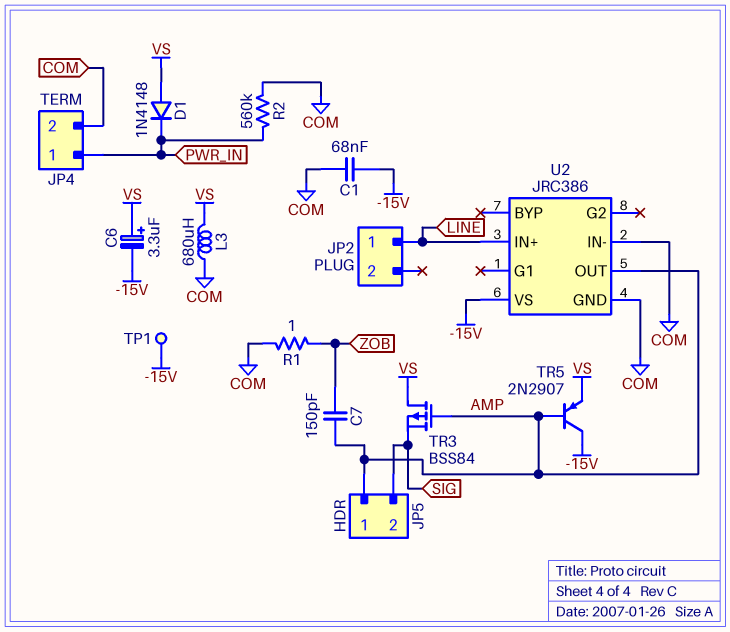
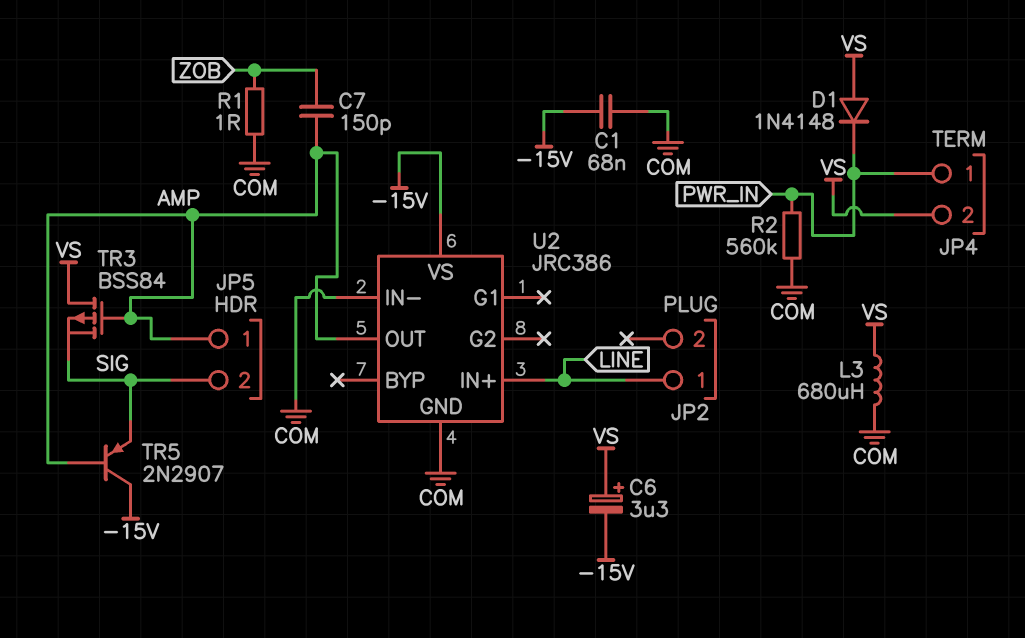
JP4 pin 2: COM -> VS
TP1: test point (-15V) -> none
TR5: PNP 2N2907 (B AMP, C -15V, E VS) -> PNP 2N2907 (B AMP, C -15V, E SIG)

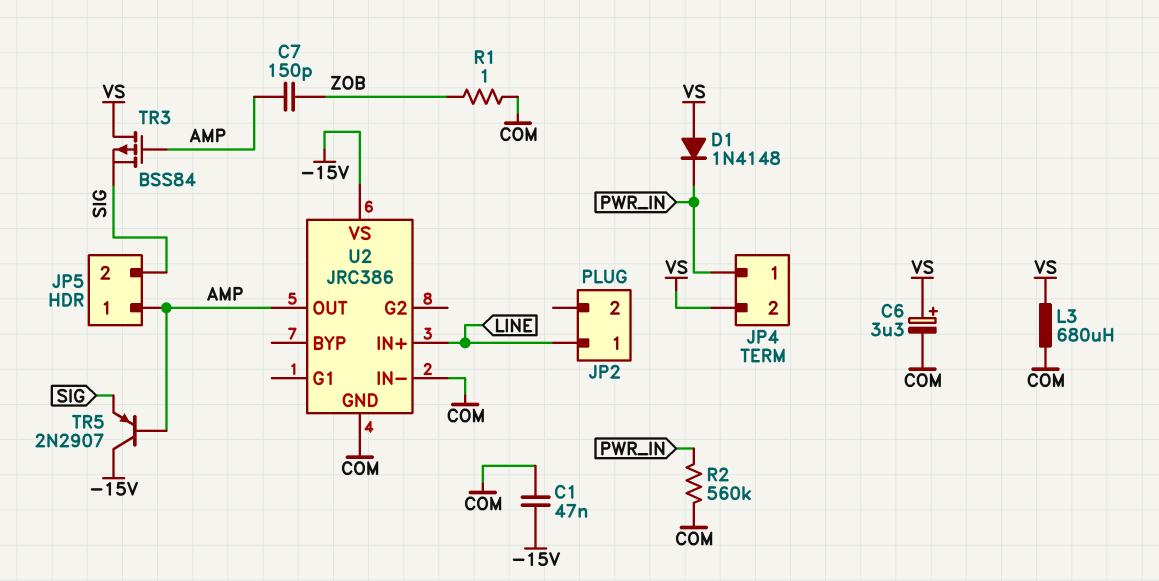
C1: 68nF (-15V, COM) -> 47nF (-15V, COM)
C6: 3.3uF (plus VS, minus -15V) -> 3.3uF (plus VS, minus COM)

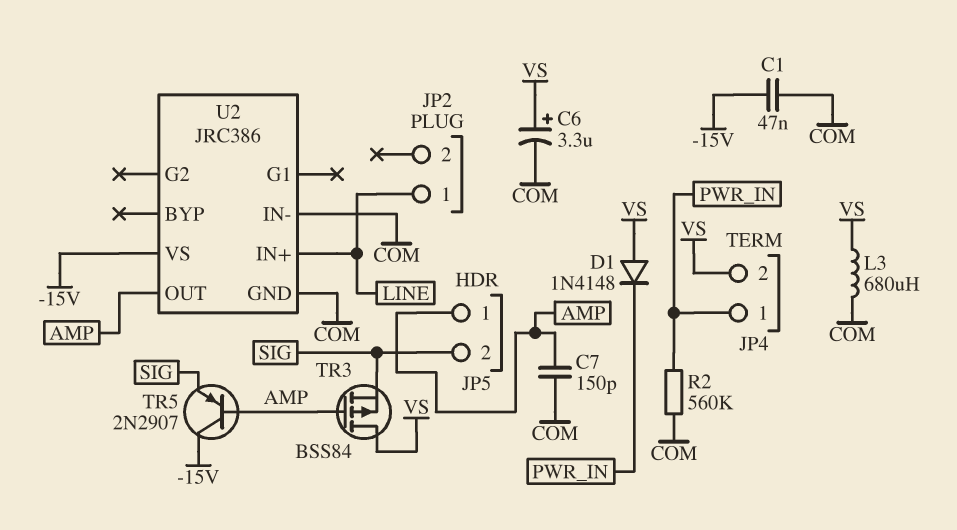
C7: 150pF (AMP, ZOB) -> 150pF (AMP, COM)
R1: 1 (COM, ZOB) -> none

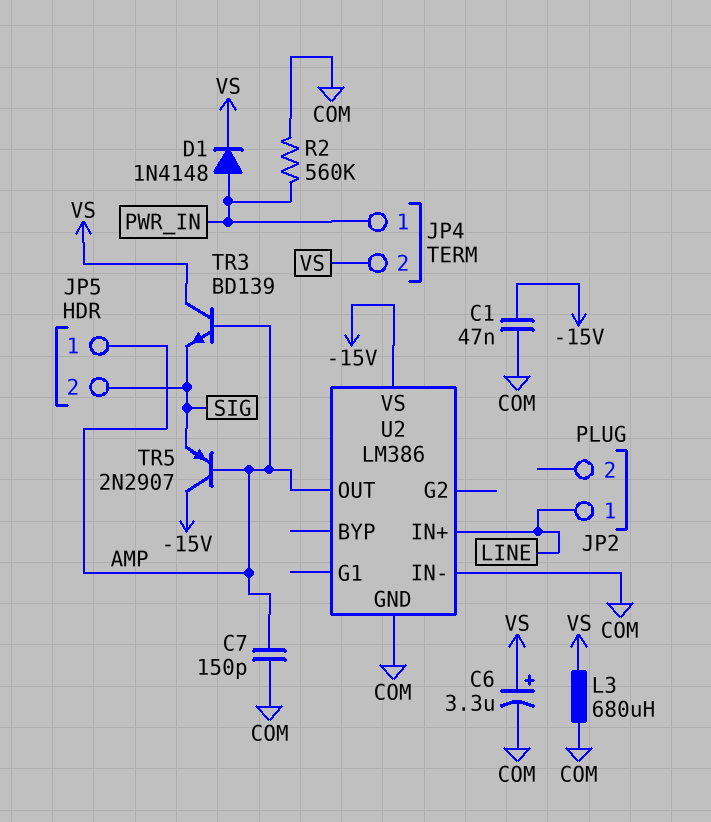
D1: diode 1N4148 (A VS, K PWR_IN) -> diode 1N4148 (A PWR_IN, K VS)
TR3: PMOS BSS84 (G AMP, D VS, S SIG) -> NPN BD139 (B AMP, C VS, E SIG)
U2: JRC386 -> LM386

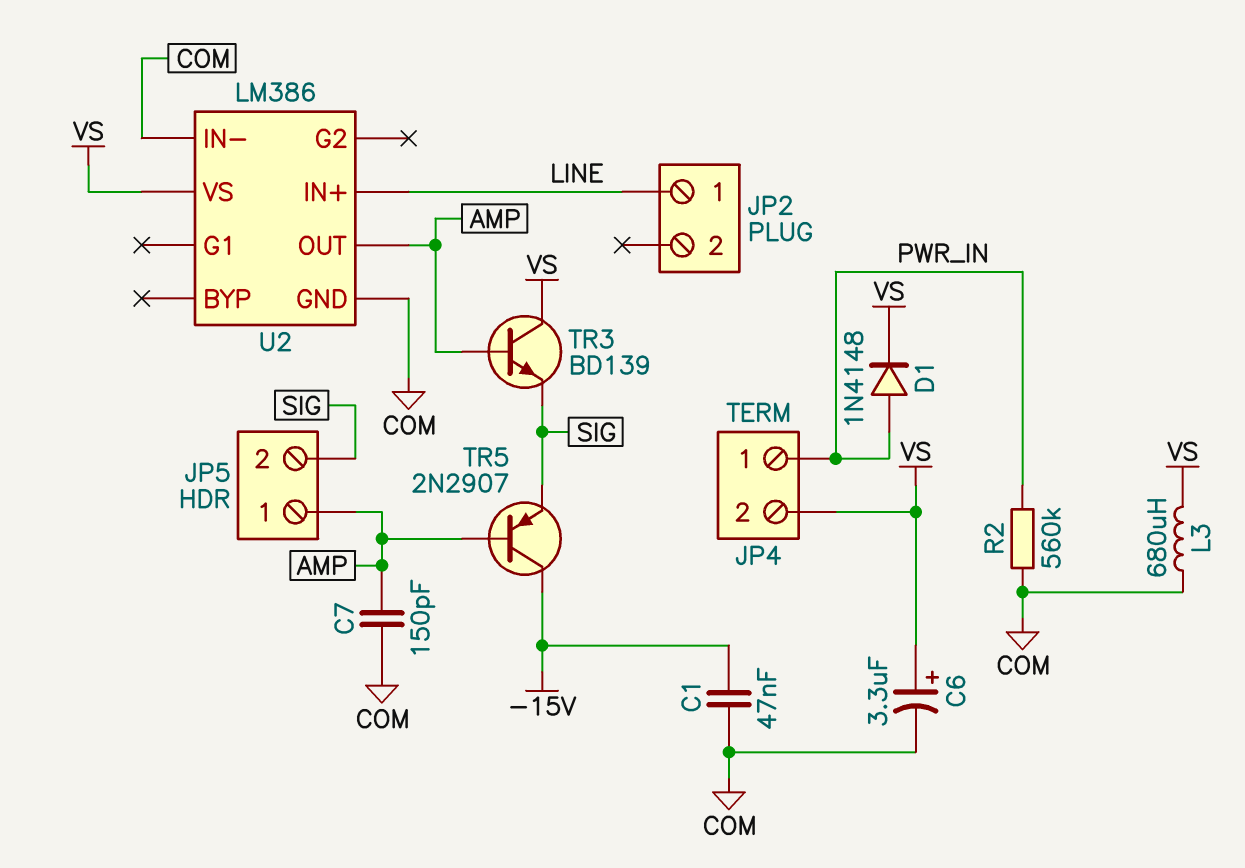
U2 pin VS: -15V -> VS

